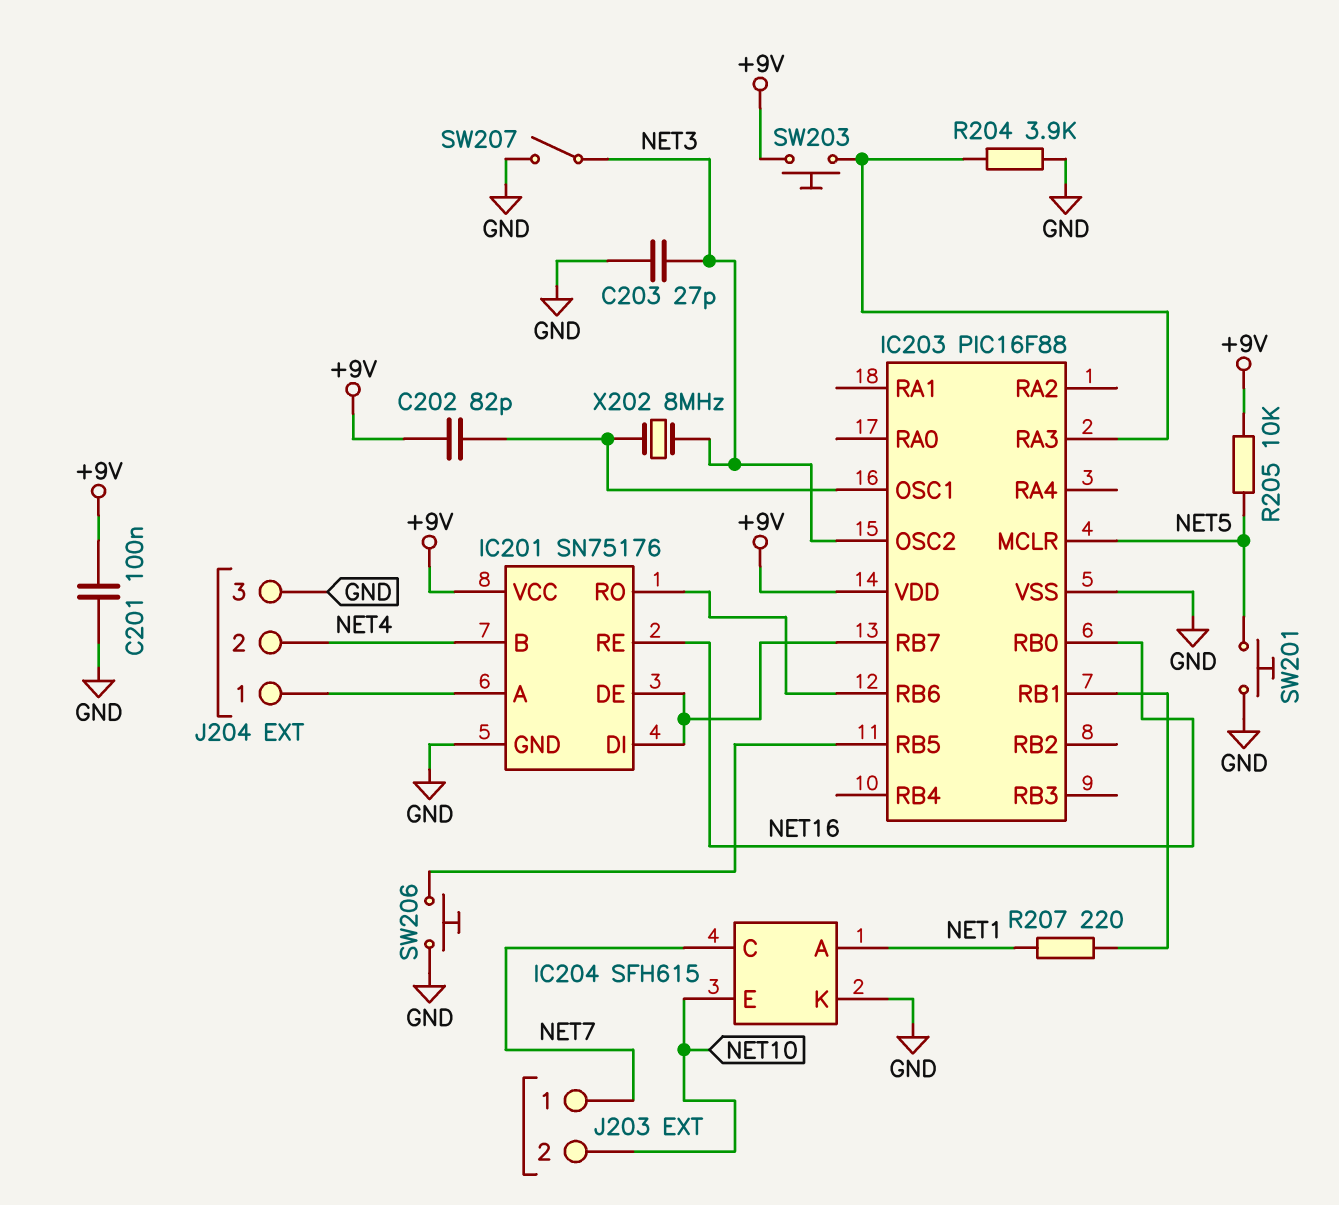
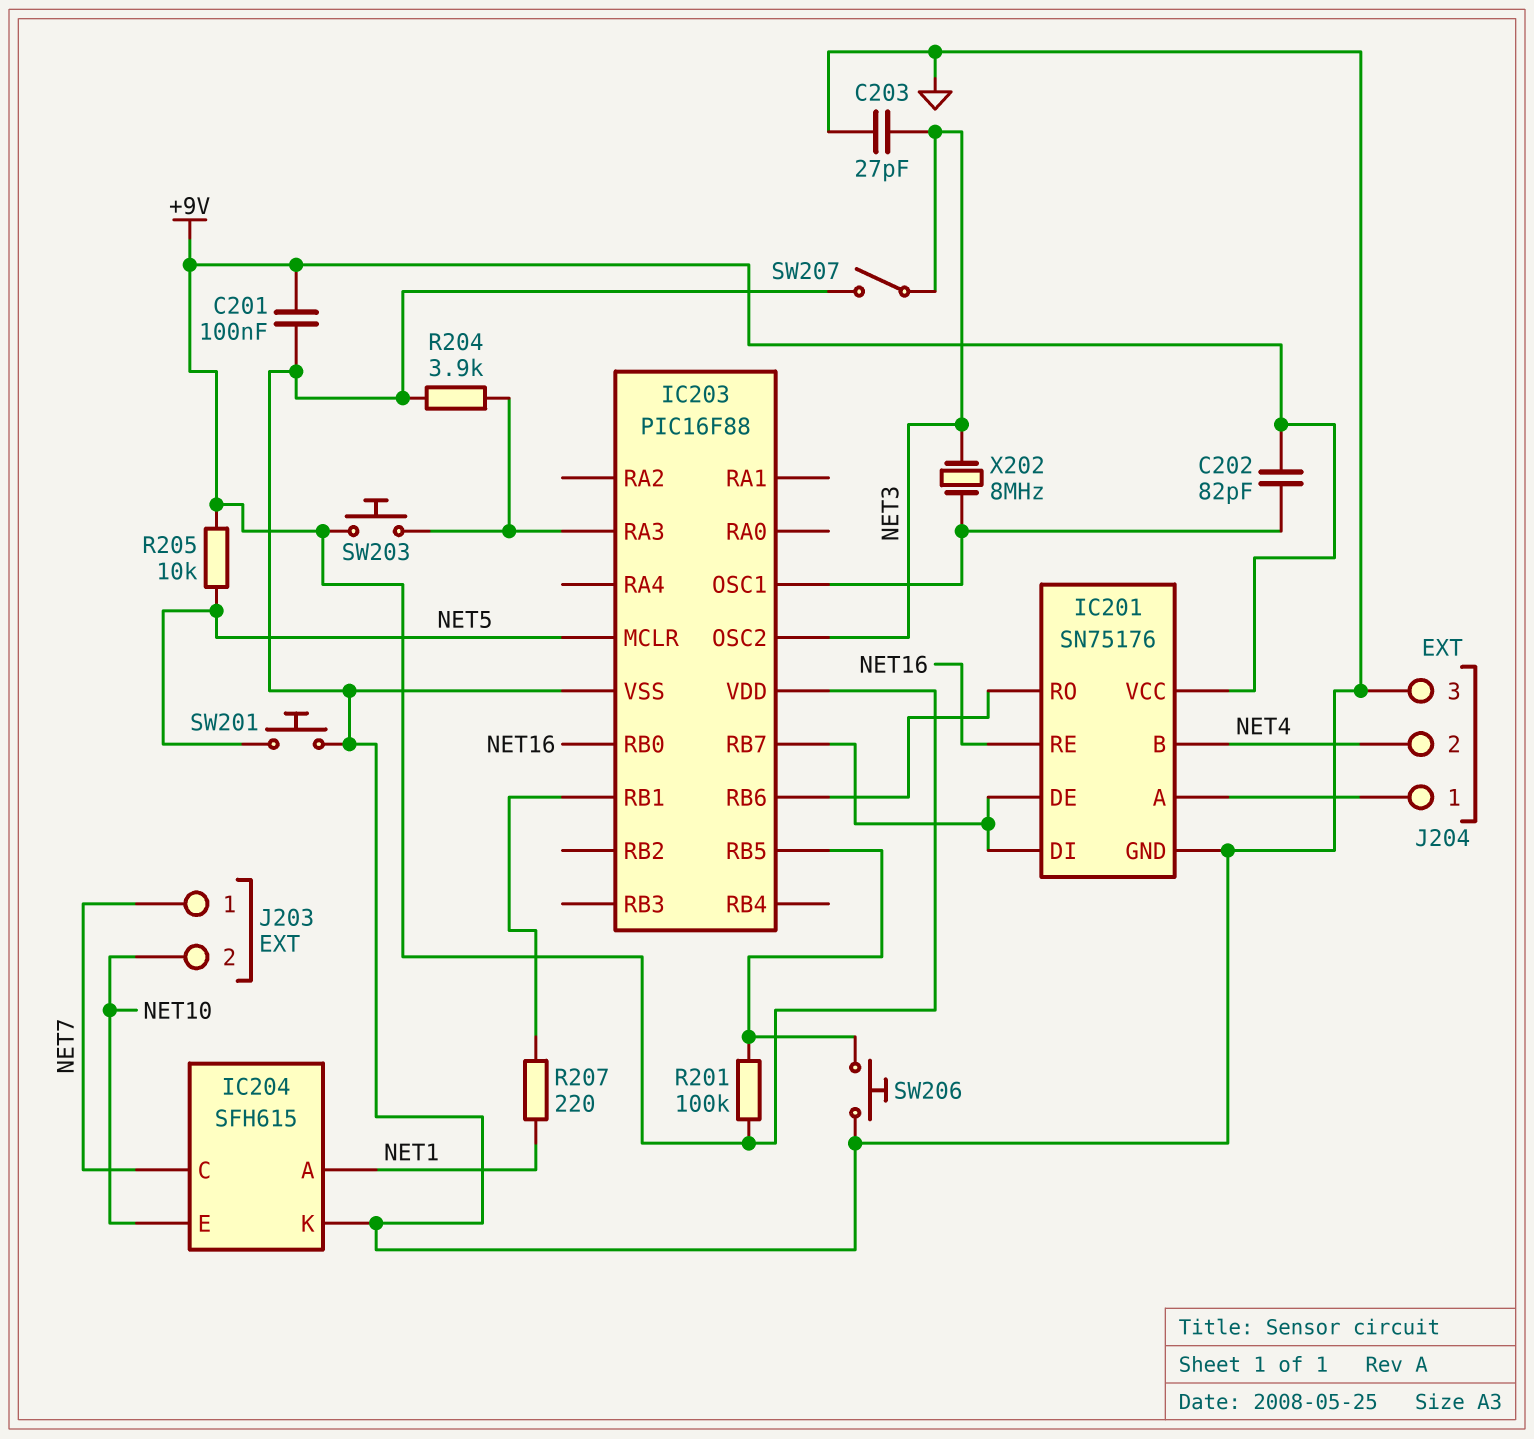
R201: none -> 100k (+9V, IC203/RB5)

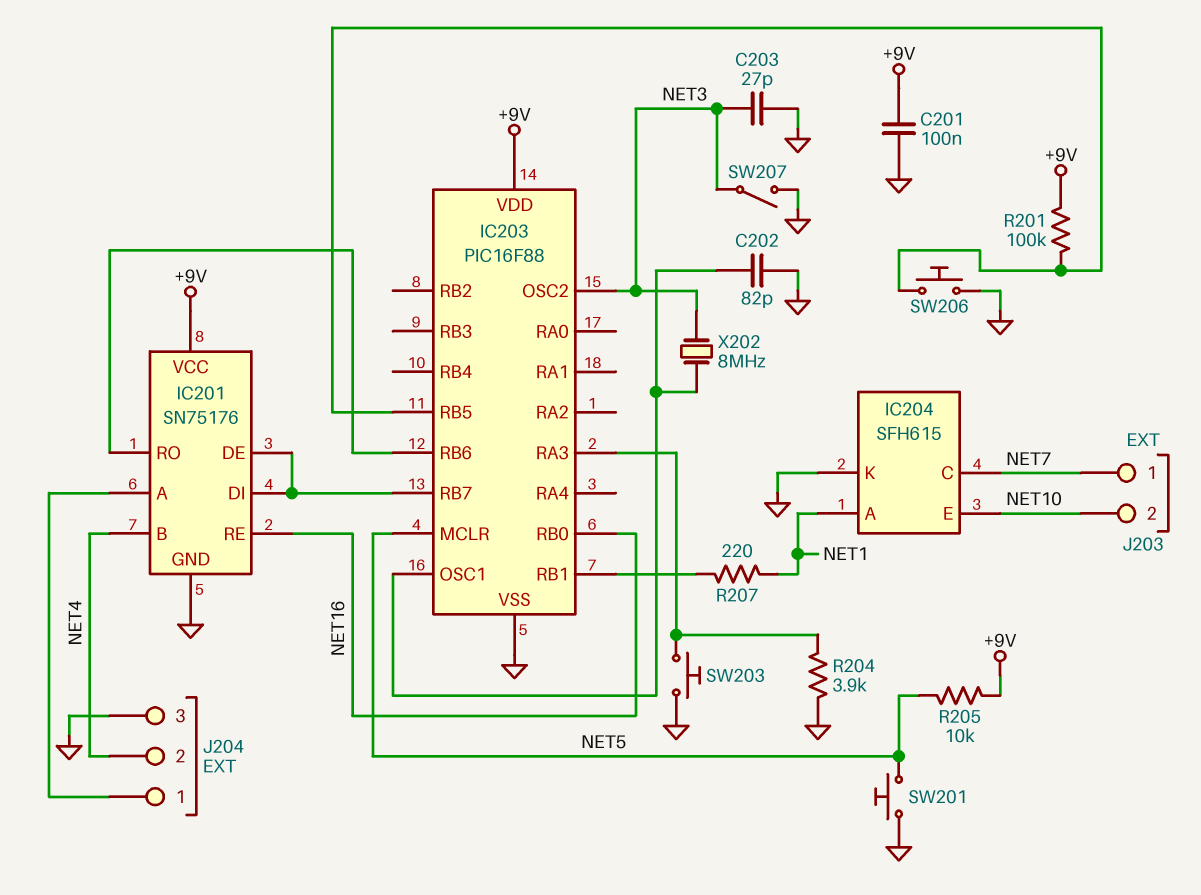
C202: 82pF (+9V, IC203/OSC1) -> 82pF (GND, IC203/OSC1)
SW203: button (+9V, IC203/RA3) -> button (GND, IC203/RA3)

